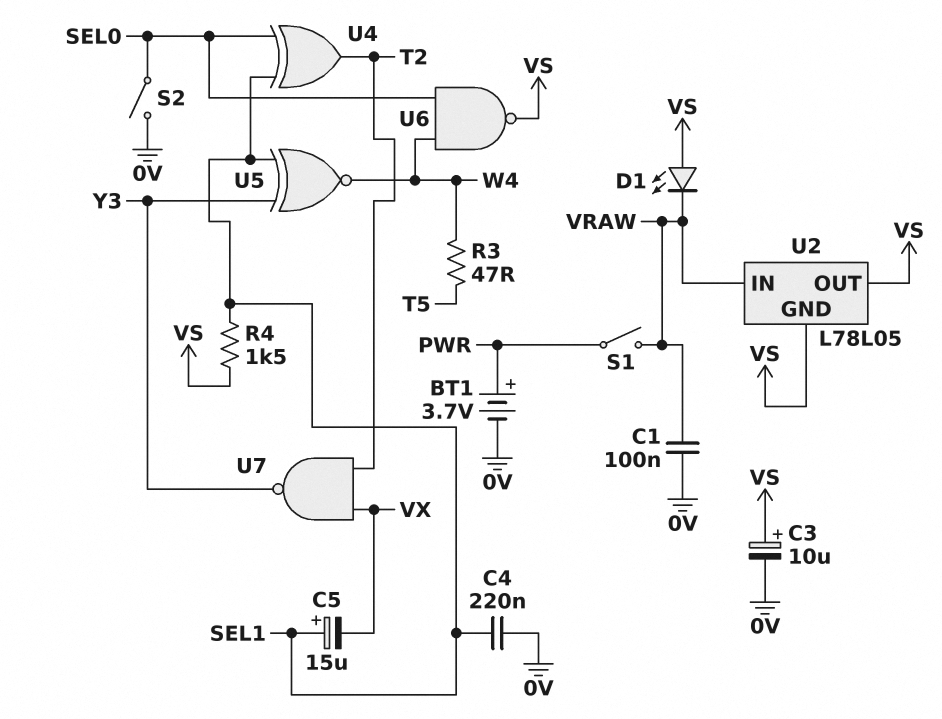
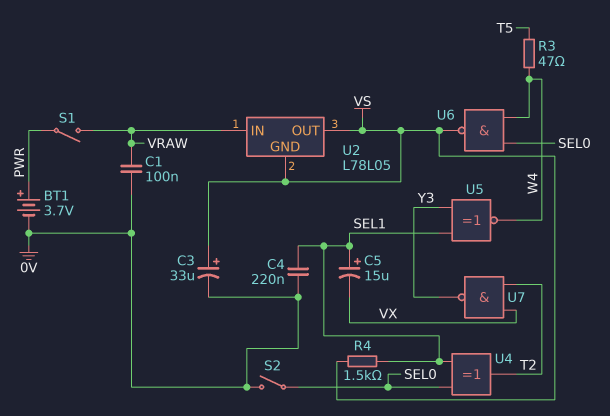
C3: 10uF (plus VS, minus 0V) -> 33uF (plus VS, minus 0V)
D1: LED (A VS, K VRAW) -> none

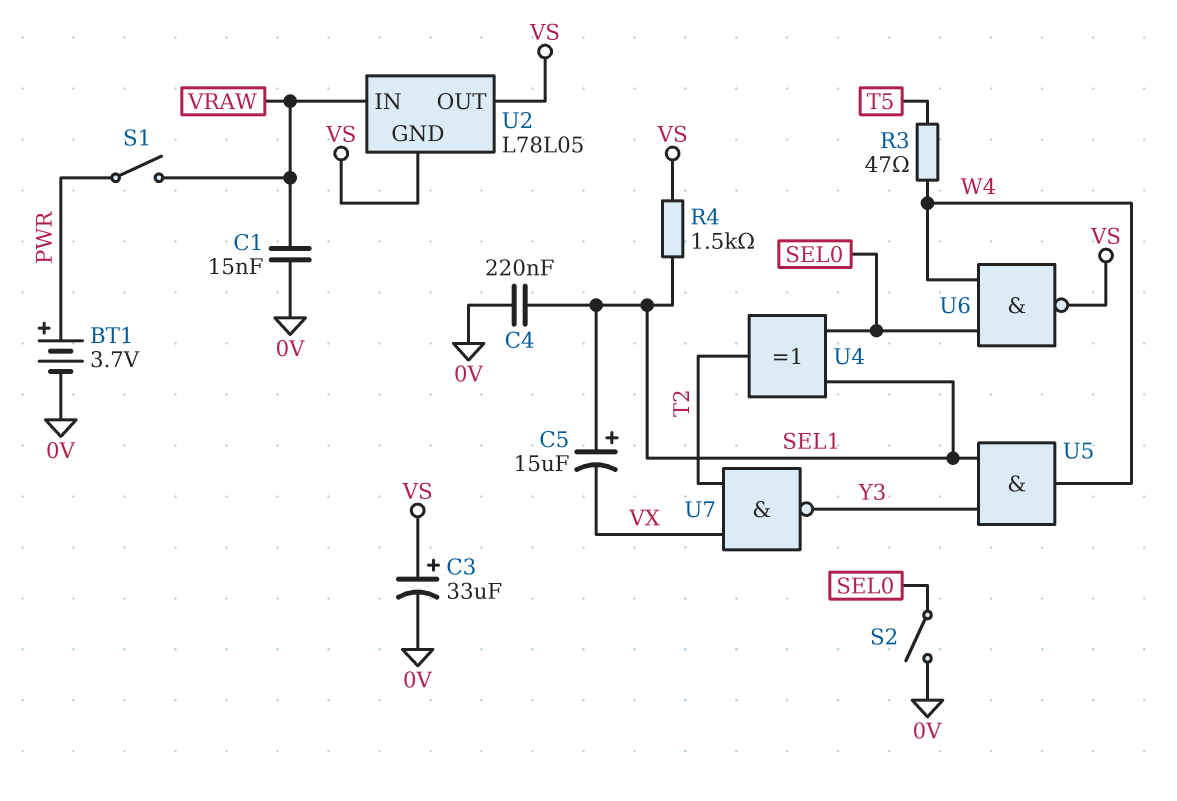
C1: 100nF (0V, VRAW) -> 15nF (0V, VRAW)
U5: XNOR (in SEL1, in Y3, out W4) -> AND (in SEL1, in Y3, out W4)

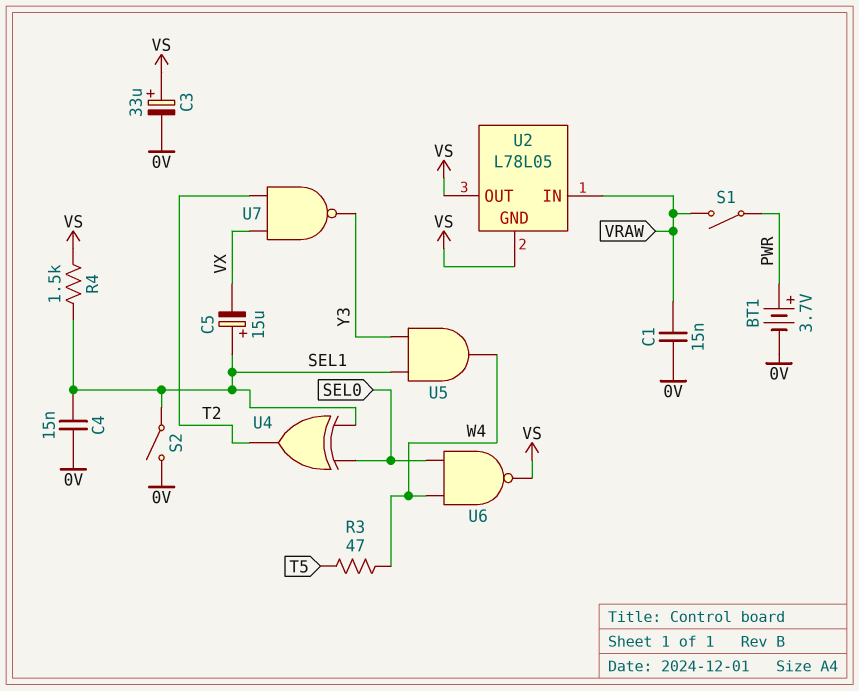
C4: 220nF (0V, SEL1) -> 15nF (0V, SEL1)
S2: switch (0V, SEL0) -> switch (0V, SEL1)

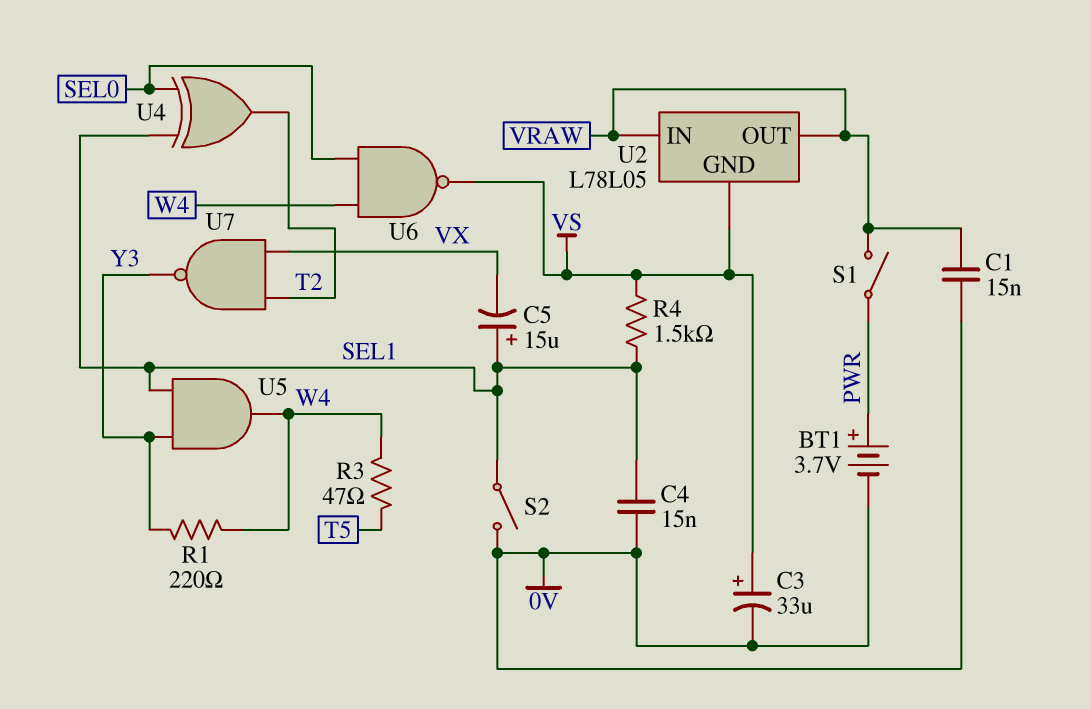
R1: none -> 220 (W4, Y3)
U2 pin OUT: VS -> VRAW

